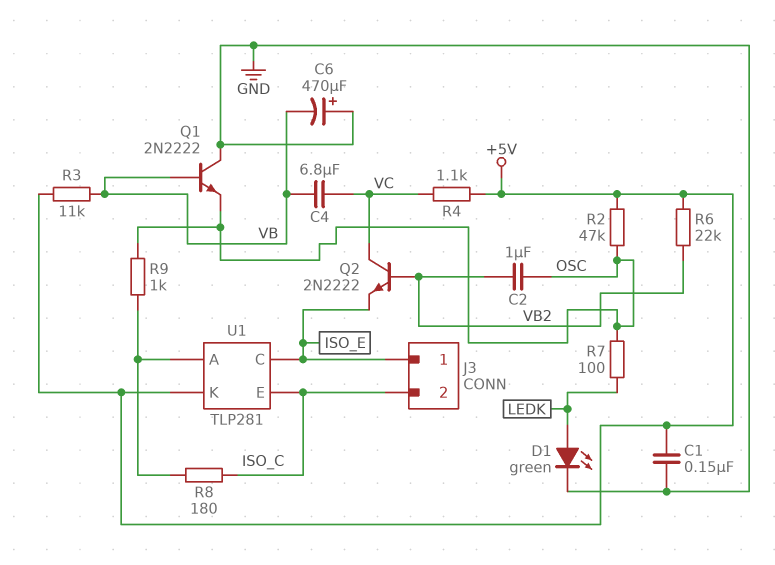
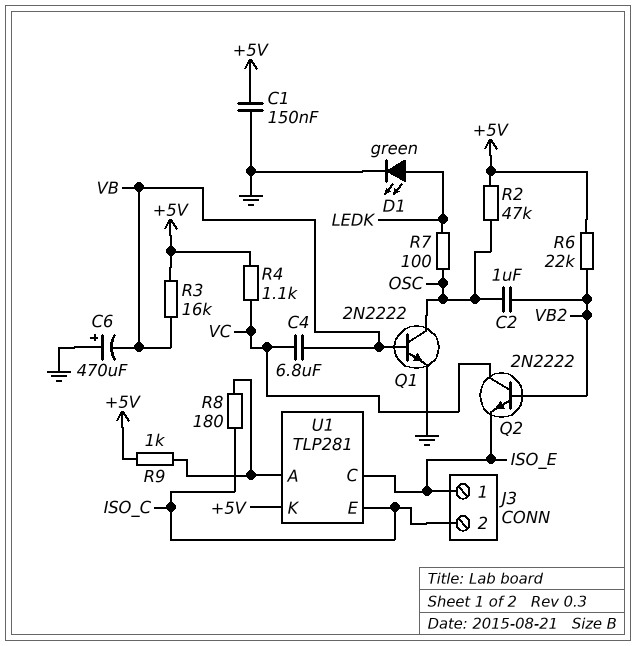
Q1: NPN 2N2222 (B VB, C GND, E OSC) -> NPN 2N2222 (B VB, C OSC, E GND)
R3: 11k (+5V, VB) -> 16k (+5V, VB)
R9: 1k (OSC, U1/A) -> 1k (+5V, U1/A)

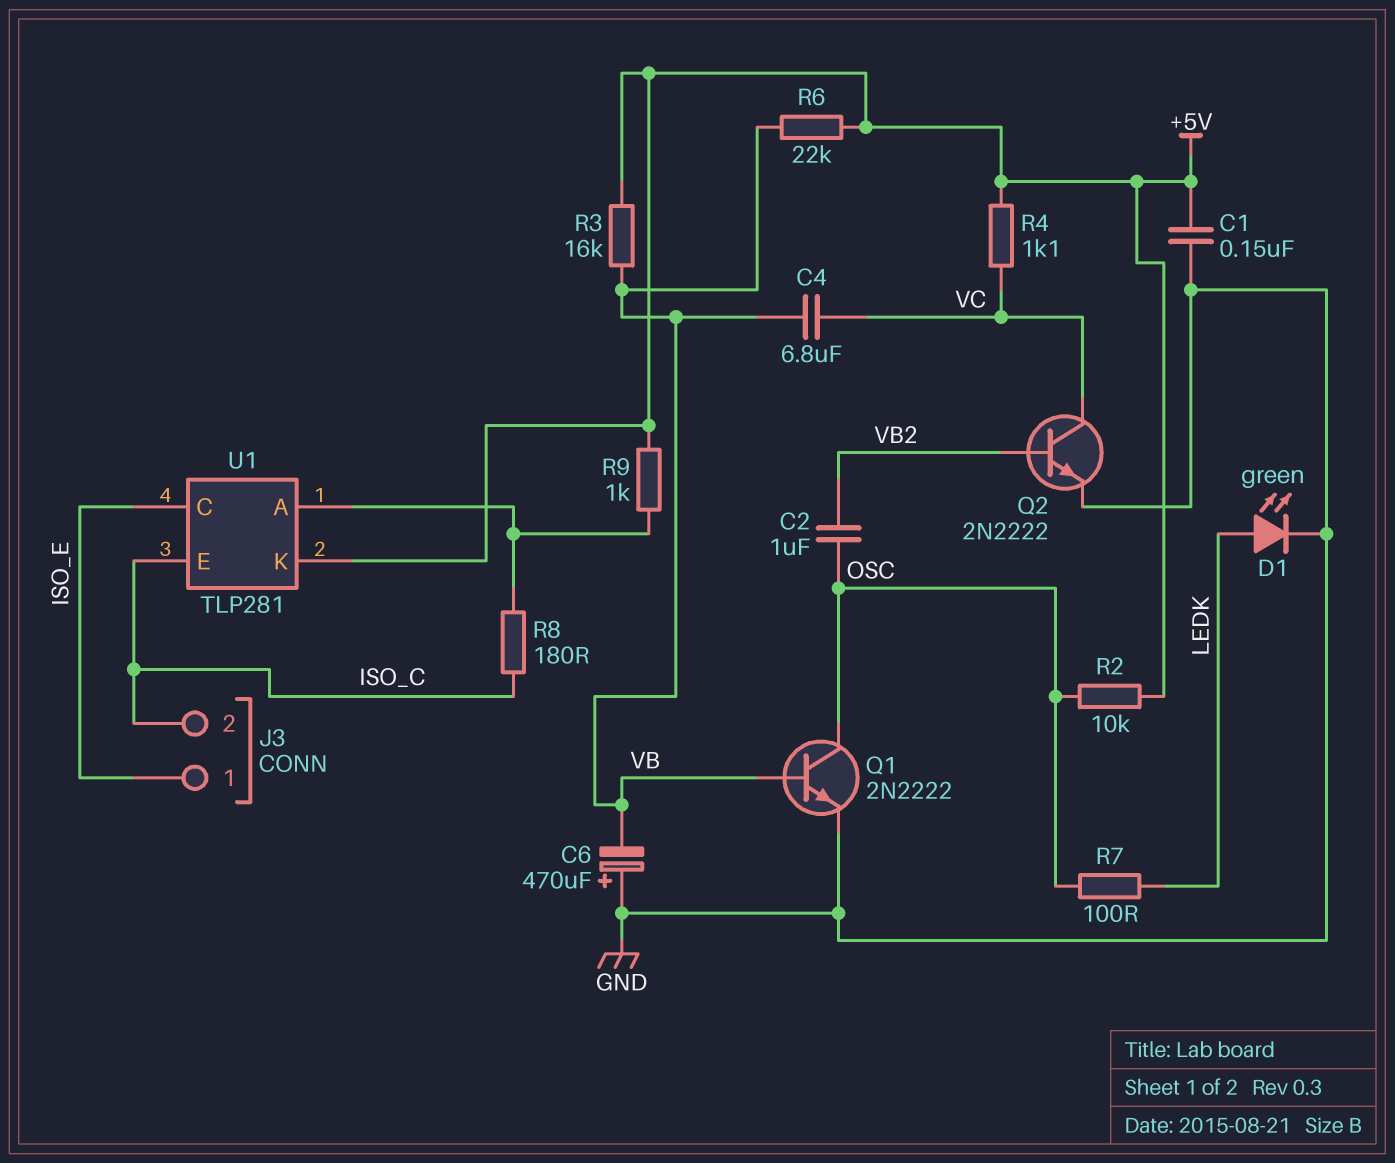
Q2: NPN 2N2222 (B VB2, C VC, E ISO_E) -> NPN 2N2222 (B VB2, C VC, E GND)
R2: 47k (+5V, OSC) -> 10k (+5V, OSC)
R6: 22k (+5V, VB2) -> 22k (+5V, VB)

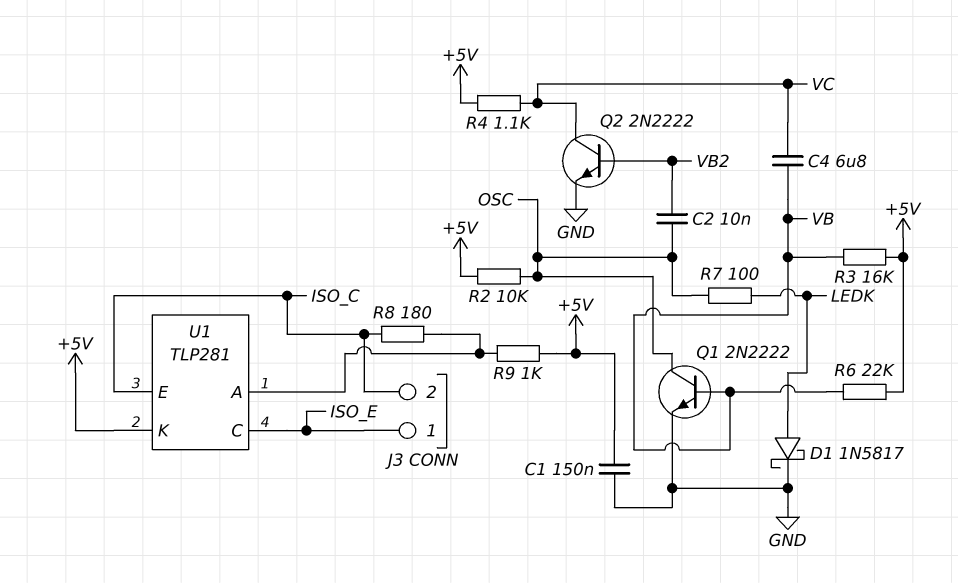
C2: 1uF (OSC, VB2) -> 10nF (OSC, VB2)
C6: 470uF (plus GND, minus VB) -> none
D1: LED green (A LEDK, K GND) -> schottky 1N5817 (A LEDK, K GND)

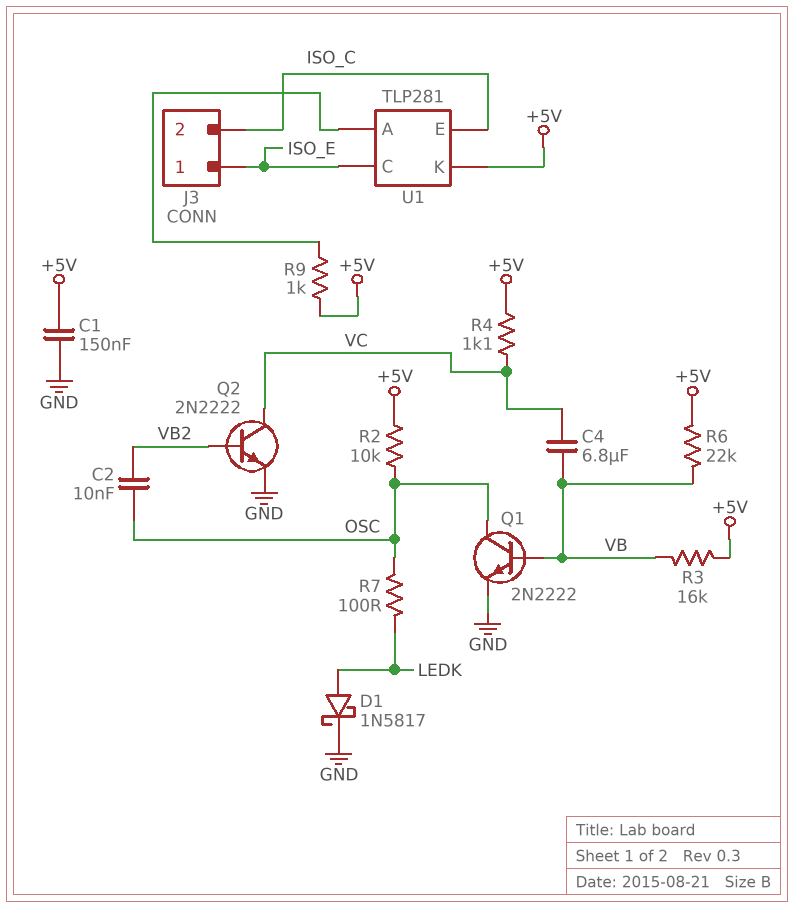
R8: 180 (ISO_C, U1/A) -> none

